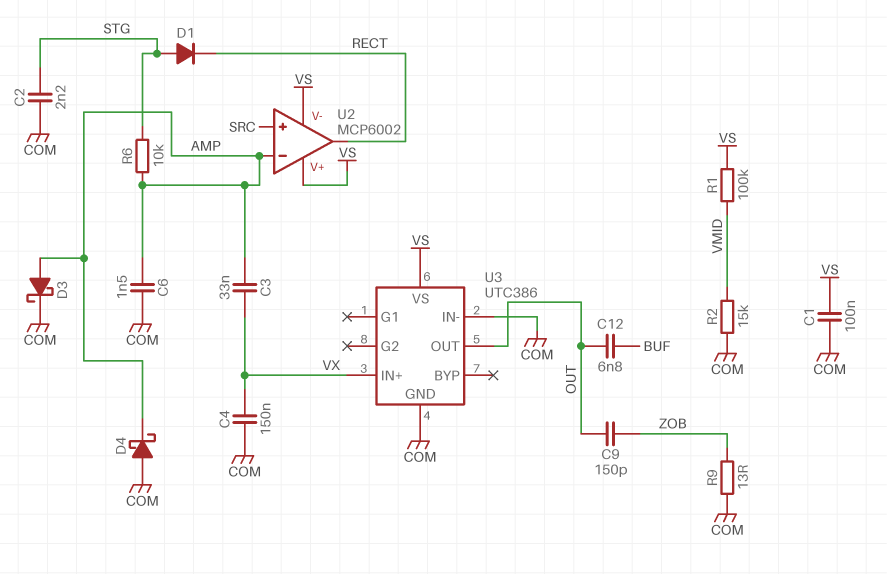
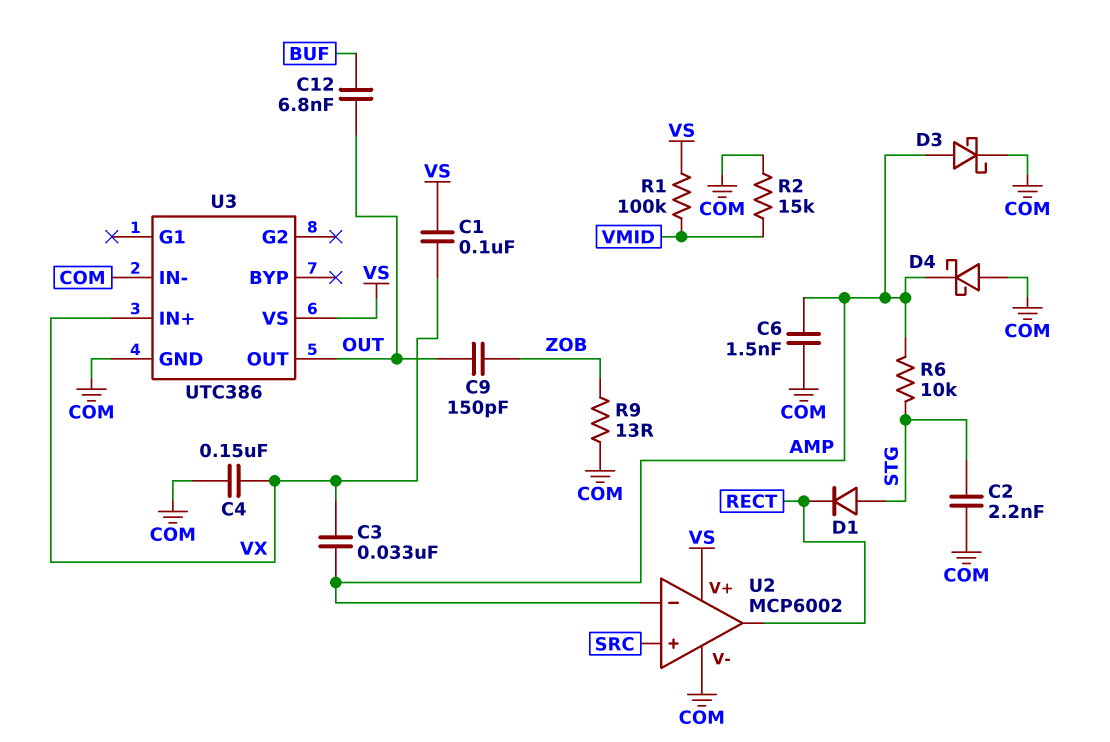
C1: 100nF (COM, VS) -> 100nF (VS, VX)
U2 pin V-: VS -> COM

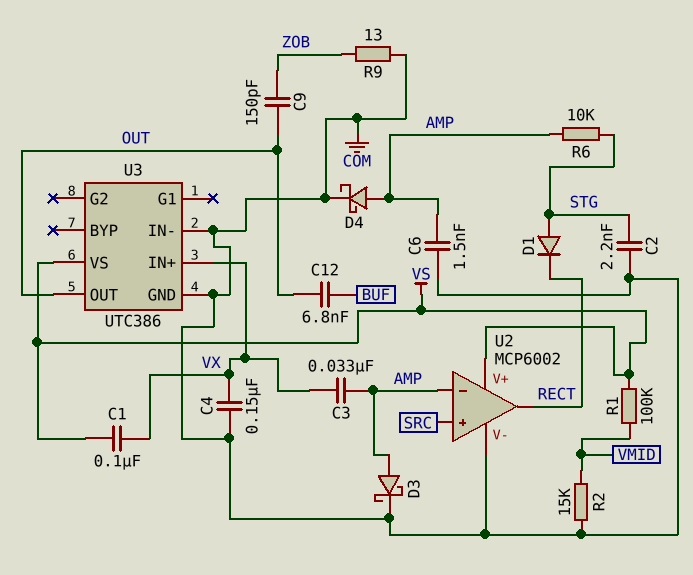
D4: schottky (A COM, K AMP) -> schottky (A AMP, K COM)

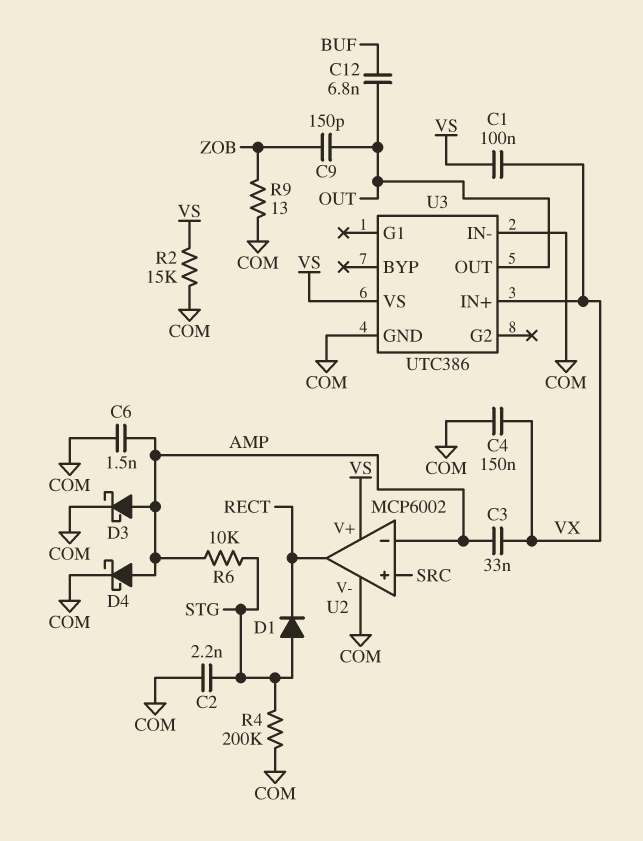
R1: 100k (VMID, VS) -> none
R2: 15k (COM, VMID) -> 15k (COM, VS)
R4: none -> 200k (COM, STG)

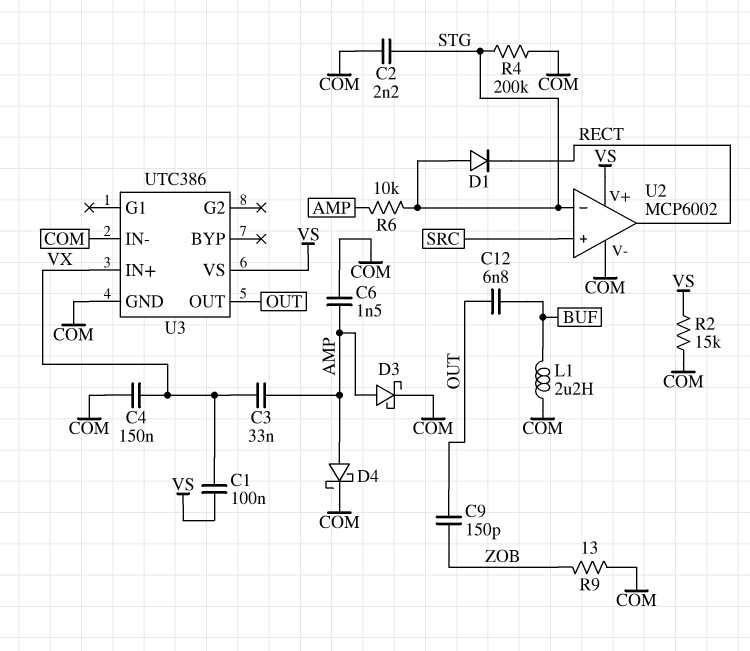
L1: none -> 2.2uH (BUF, COM)
U2 pin in-: AMP -> STG

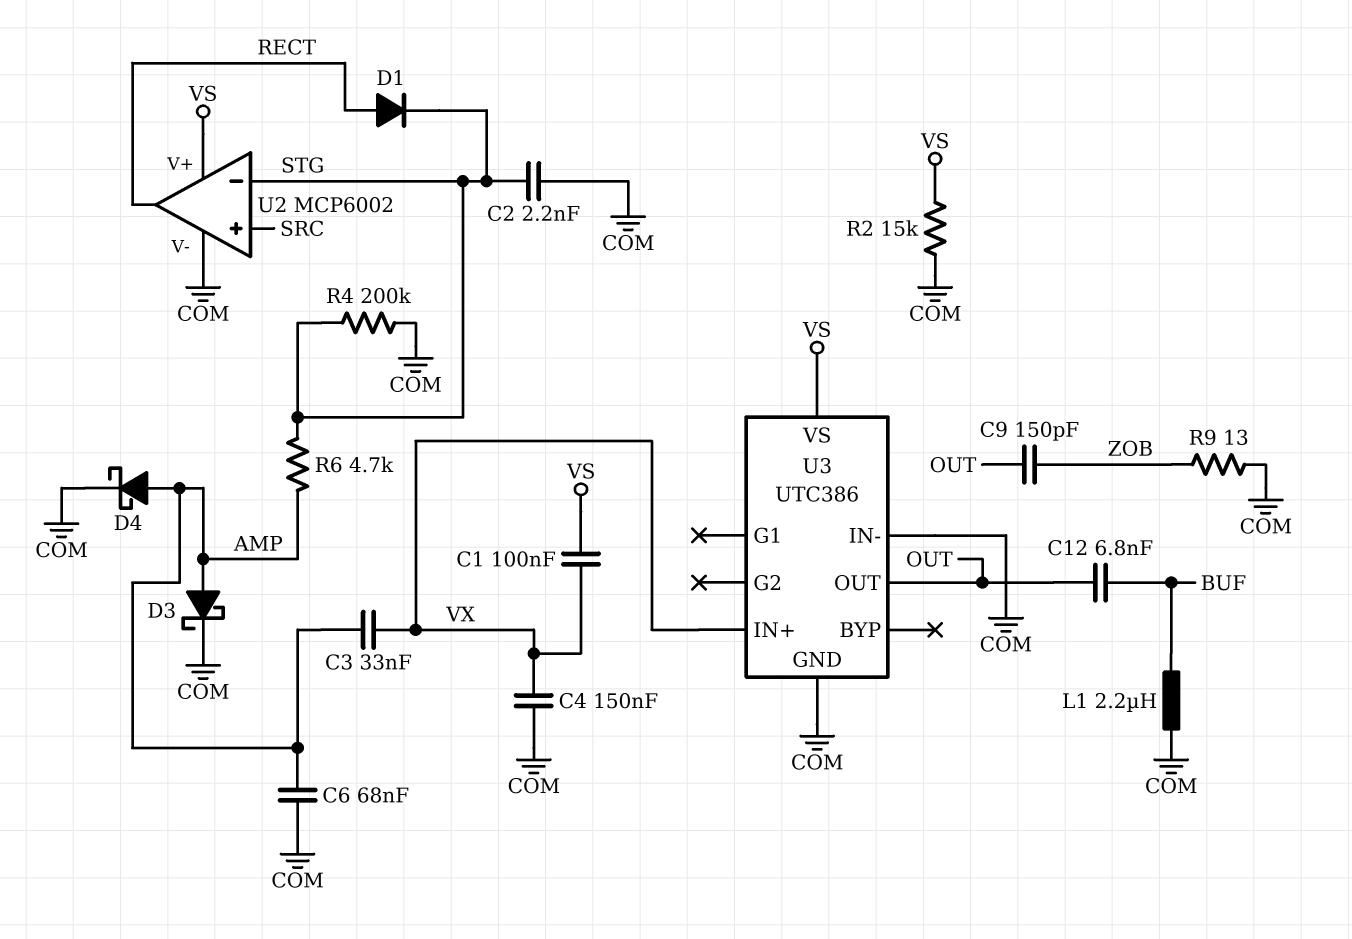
C6: 1.5nF (AMP, COM) -> 68nF (AMP, COM)
D1: diode (A STG, K RECT) -> diode (A RECT, K STG)
R6: 10k (AMP, STG) -> 4.7k (AMP, STG)

